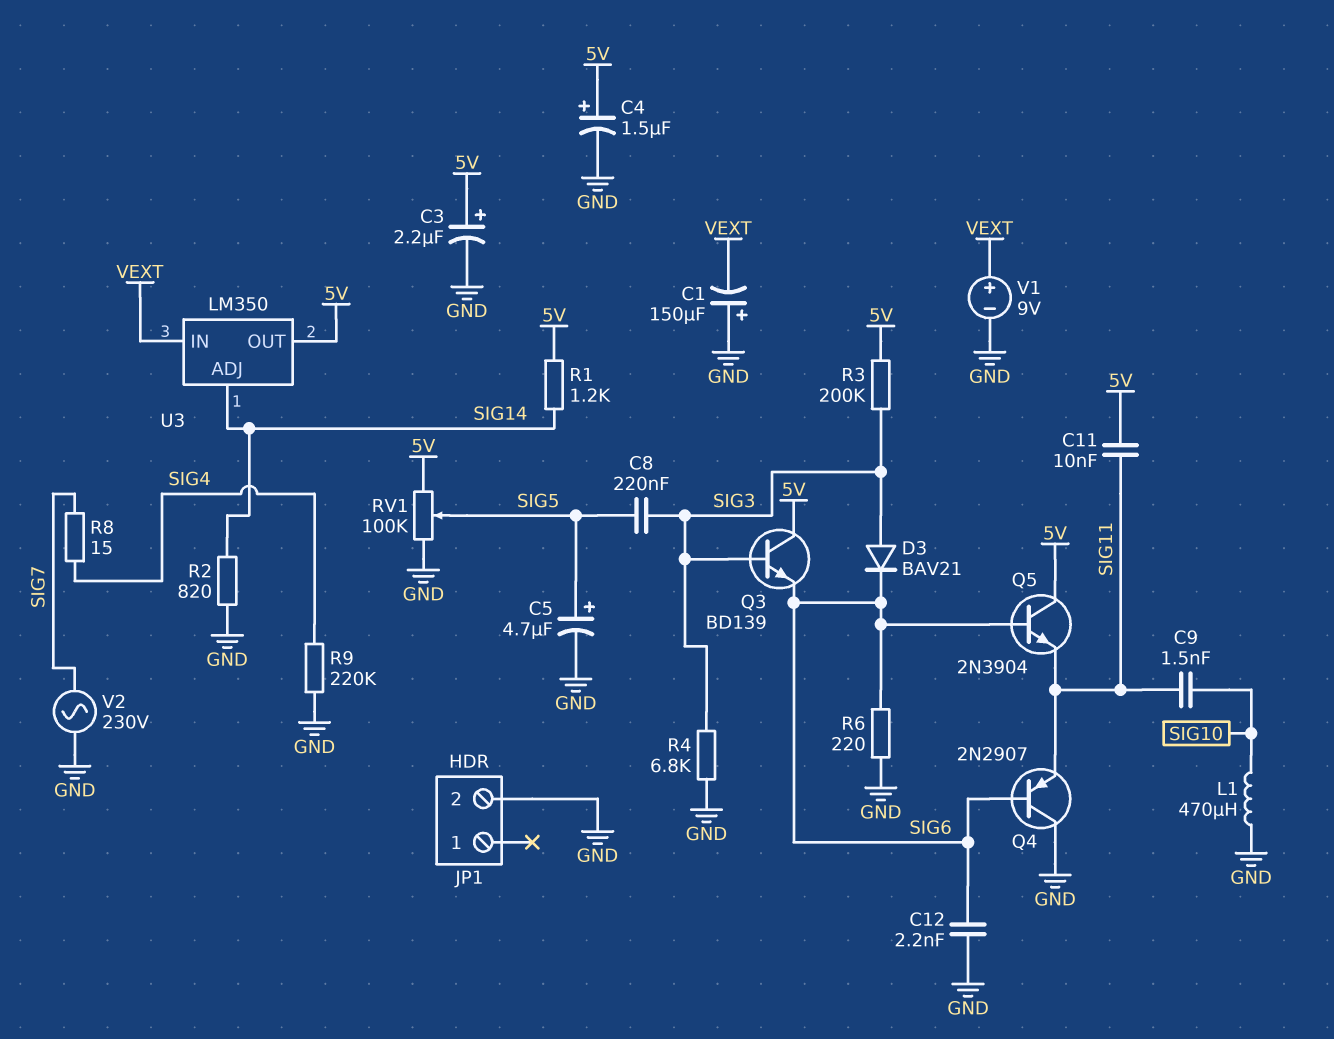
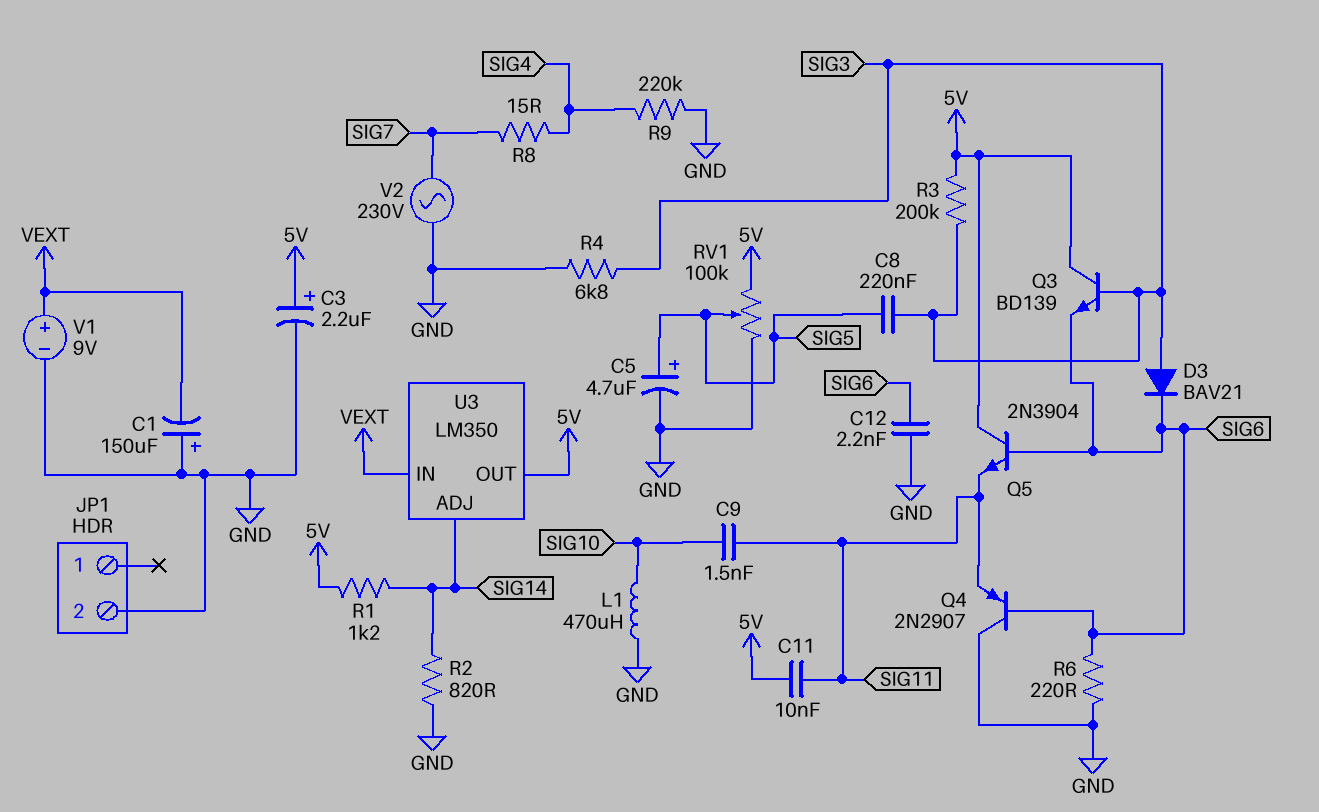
C4: 1.5uF (plus 5V, minus GND) -> none

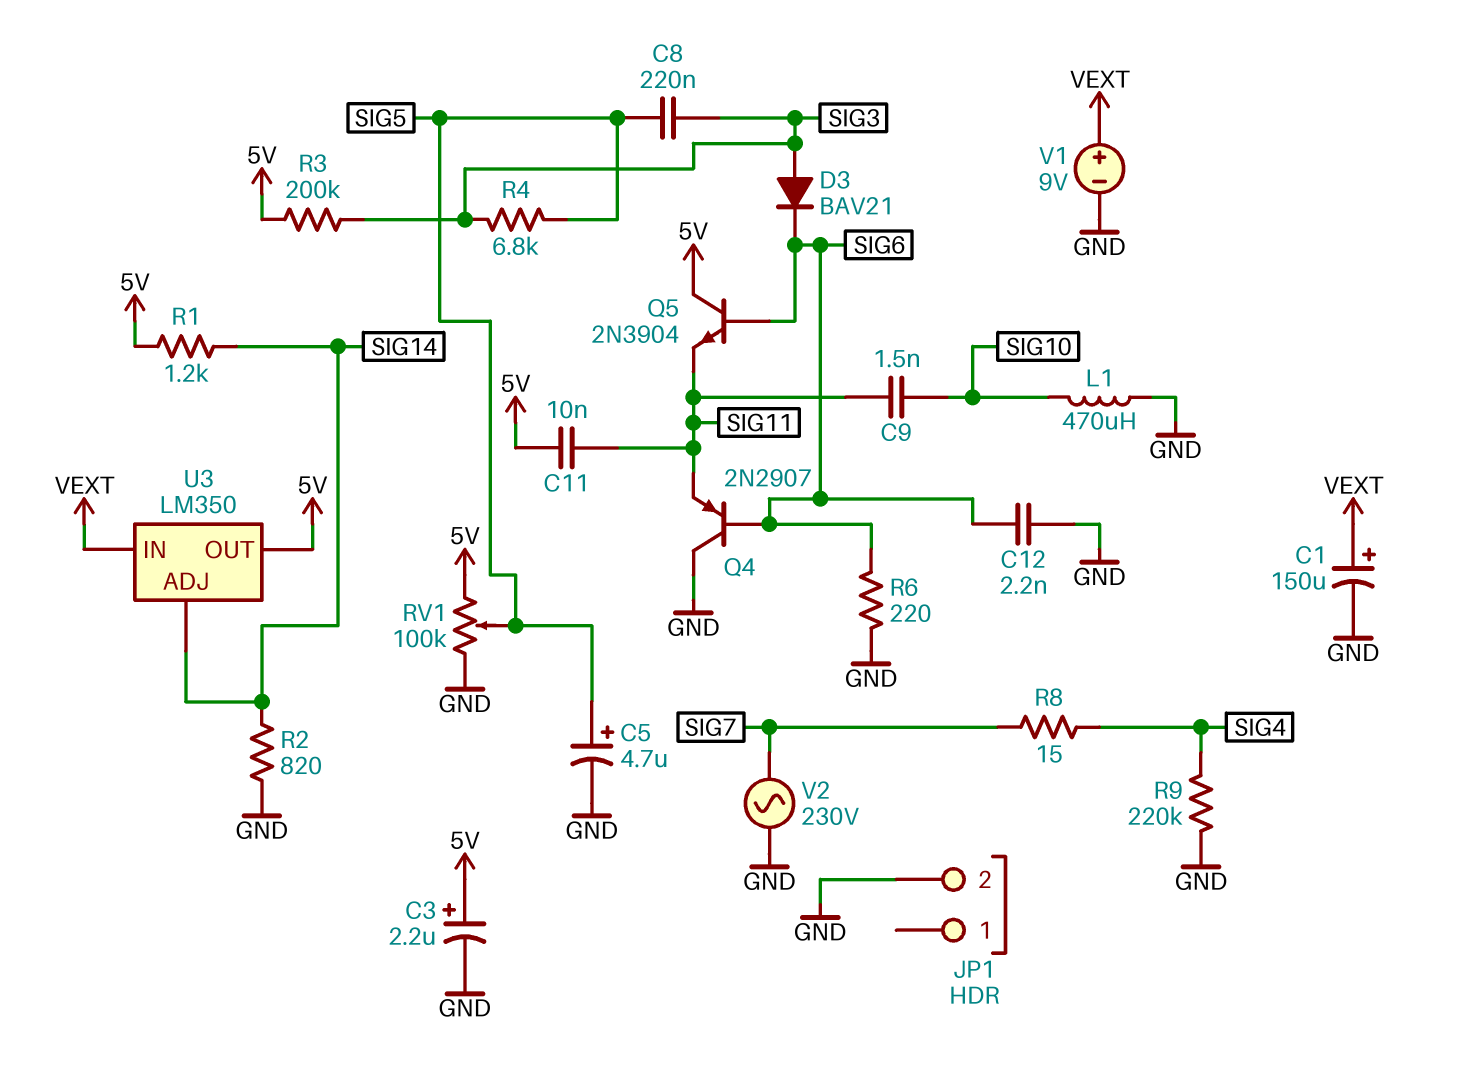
C1: 150uF (plus GND, minus VEXT) -> 150uF (plus VEXT, minus GND)
Q3: NPN BD139 (B SIG3, C 5V, E SIG6) -> none
R4: 6.8k (GND, SIG3) -> 6.8k (SIG3, SIG5)

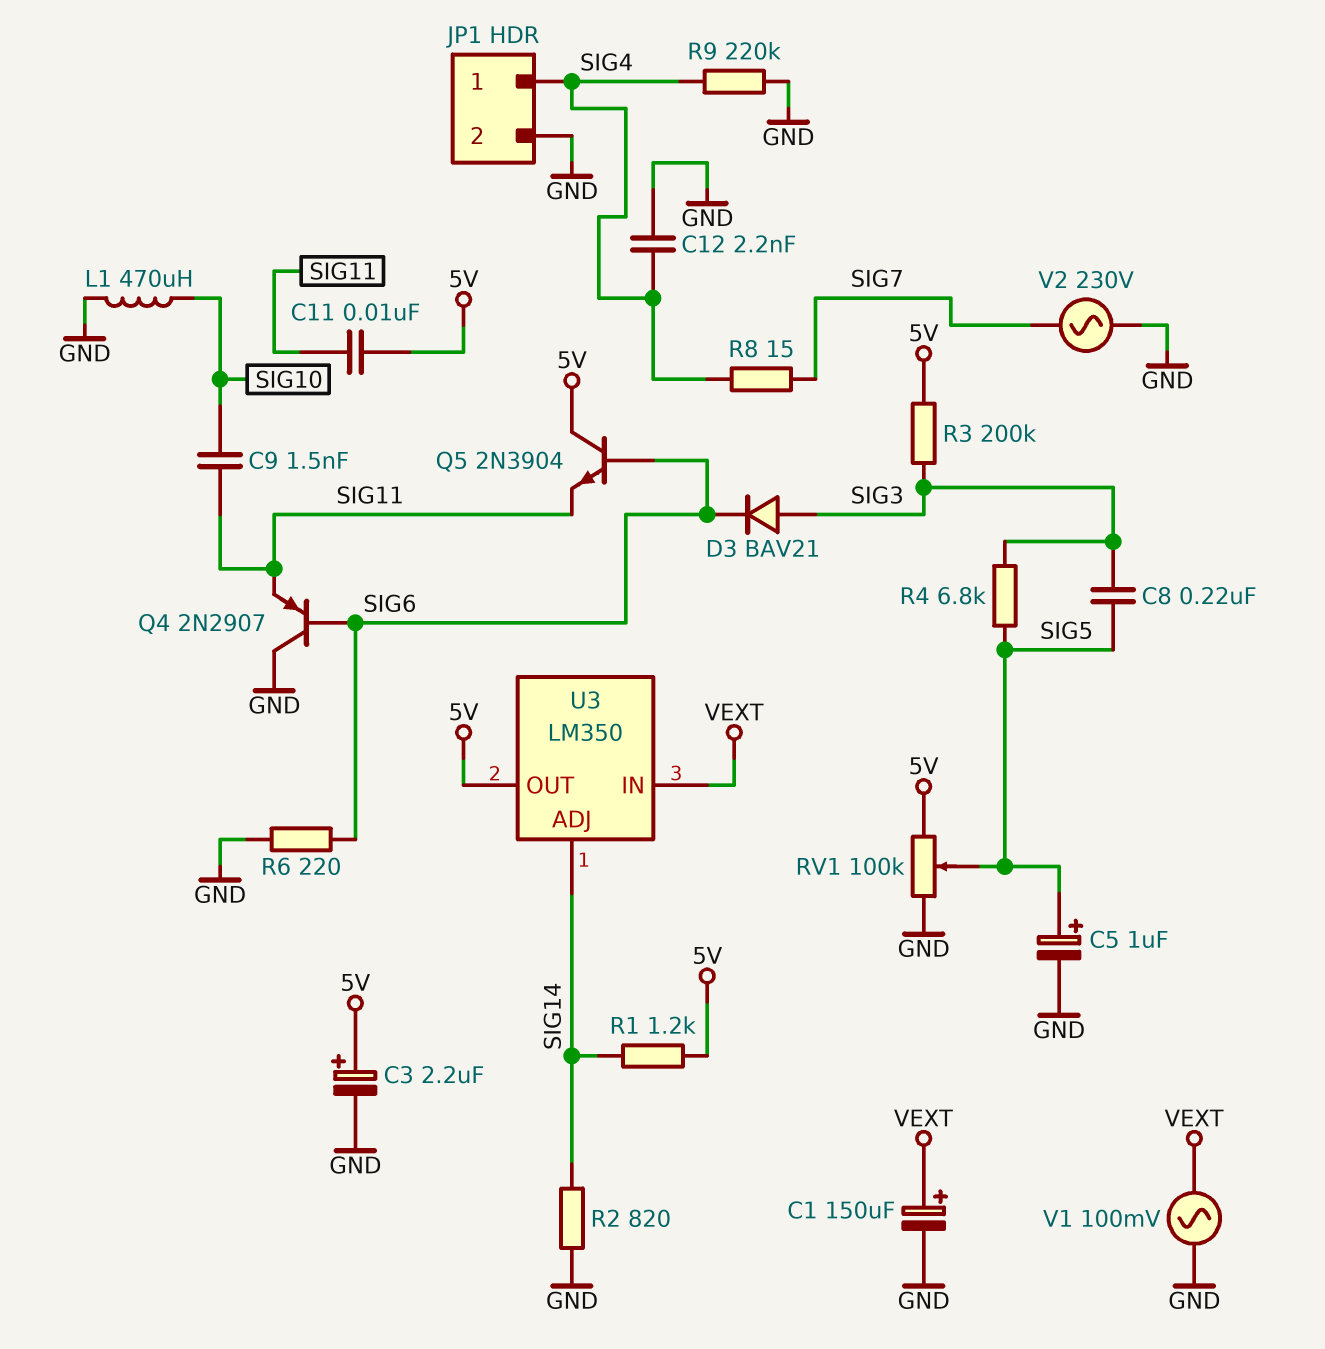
C5: 4.7uF (plus SIG5, minus GND) -> 1uF (plus SIG5, minus GND)
C12: 2.2nF (GND, SIG6) -> 2.2nF (GND, SIG4)
JP1 pin 1: none -> SIG4
V1: 9V (plus VEXT, minus GND) -> AC 100mV (GND, VEXT)

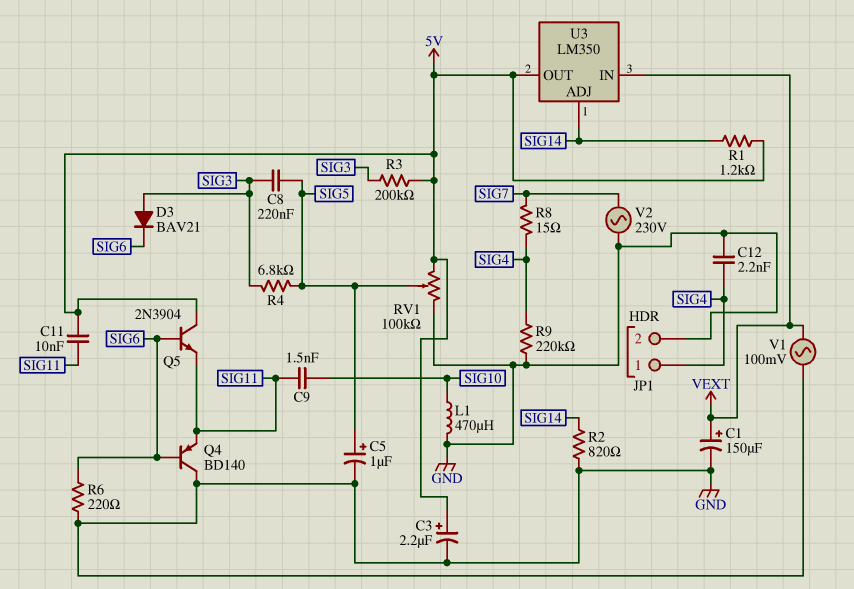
Q4: PNP 2N2907 (B SIG6, C GND, E SIG11) -> PNP BD140 (B SIG6, C GND, E SIG11)

